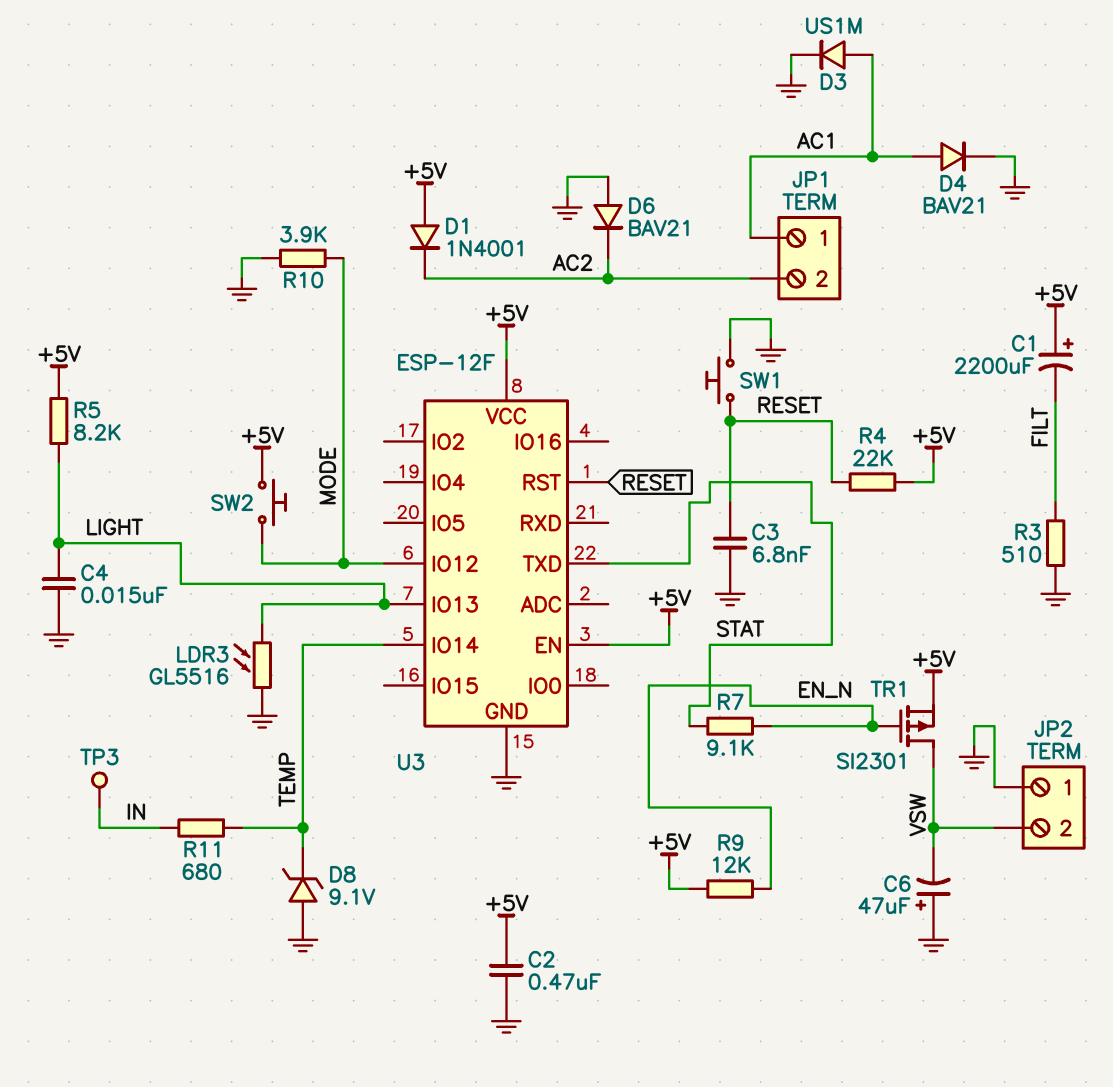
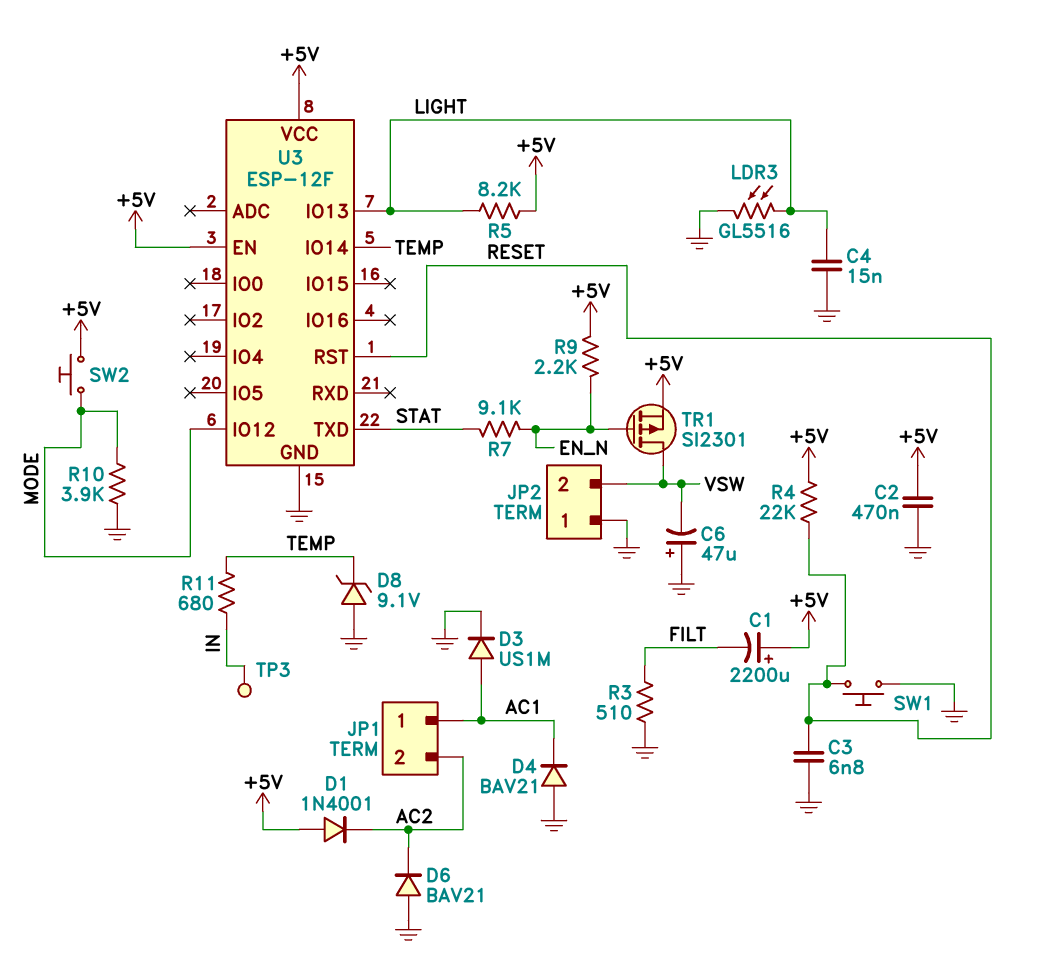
D4: diode BAV21 (A AC1, K GND) -> diode BAV21 (A GND, K AC1)
R9: 12k (+5V, EN_N) -> 2.2k (+5V, EN_N)

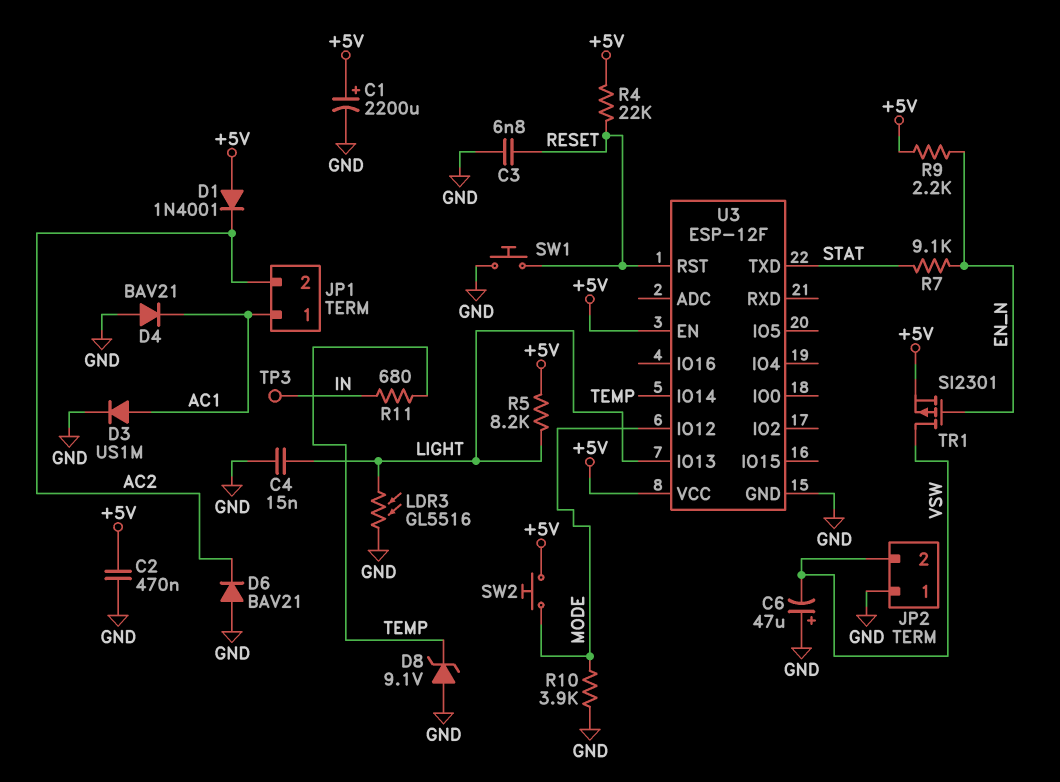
C1: 2200uF (plus +5V, minus FILT) -> 2200uF (plus +5V, minus GND)
R3: 510 (FILT, GND) -> none

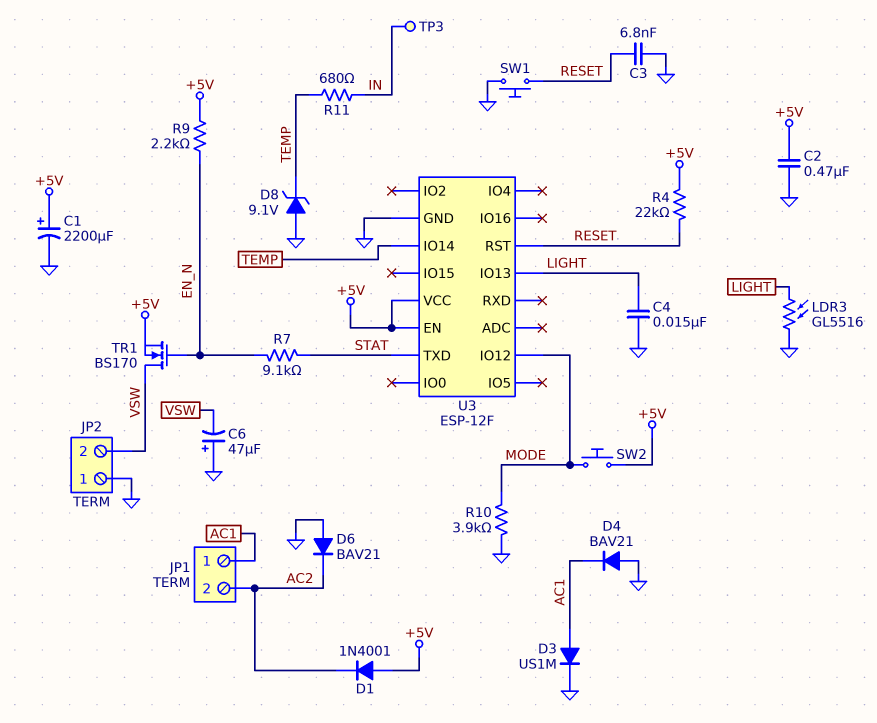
R5: 8.2k (+5V, LIGHT) -> none
TR1: PMOS SI2301 (G EN_N, D VSW, S +5V) -> NMOS BS170 (G EN_N, D VSW, S +5V)

